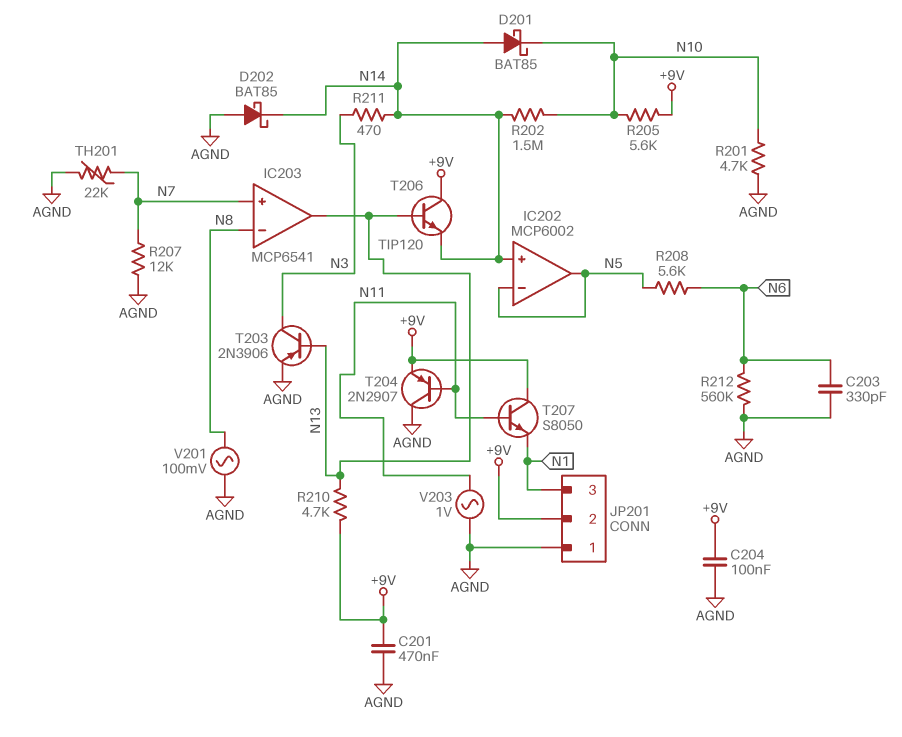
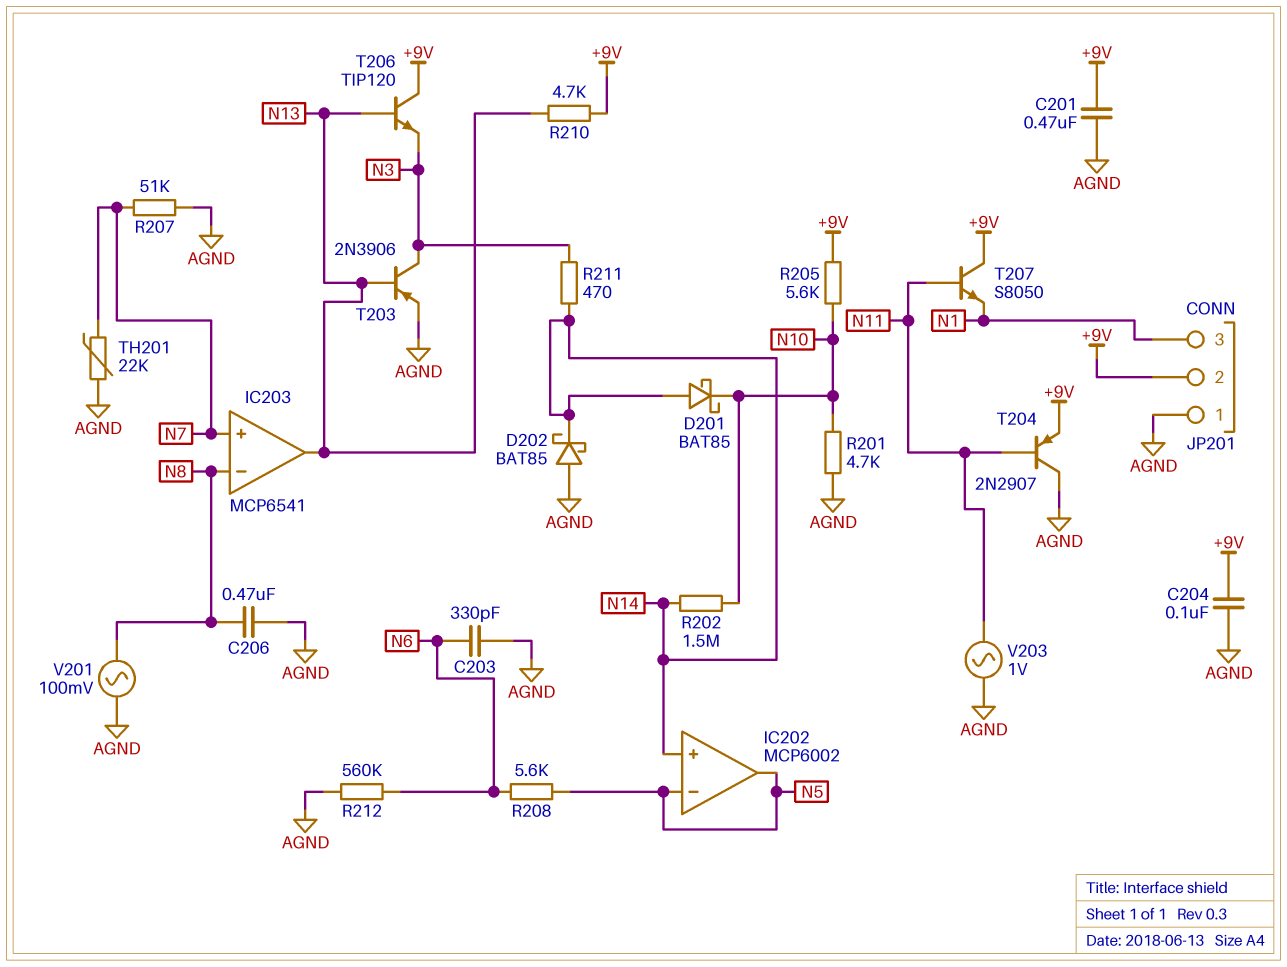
C206: none -> 470nF (AGND, N8)
R207: 12k (AGND, N7) -> 51k (AGND, N7)
T206: NPN TIP120 (B N13, C +9V, E N14) -> NPN TIP120 (B N13, C +9V, E N3)

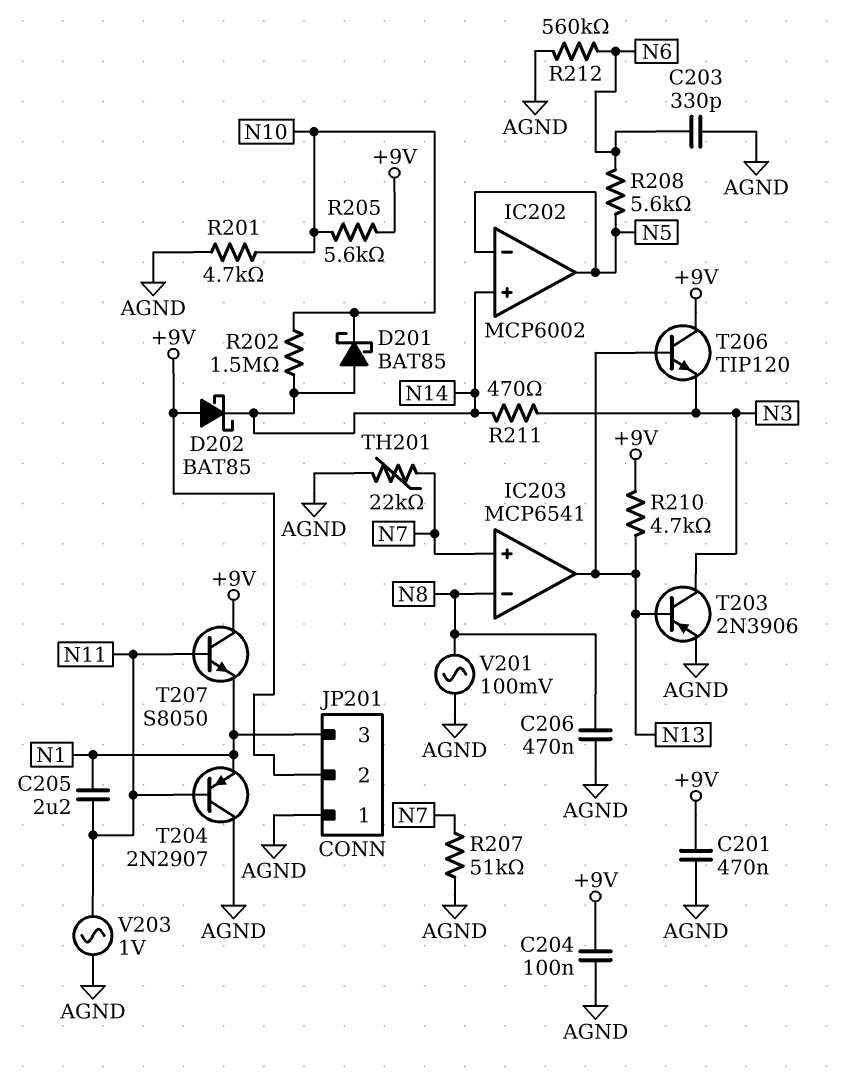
C205: none -> 2.2uF (N1, N11)
D202: schottky BAT85 (A AGND, K N14) -> schottky BAT85 (A +9V, K N14)
T204: PNP 2N2907 (B N11, C AGND, E +9V) -> PNP 2N2907 (B N11, C AGND, E N1)

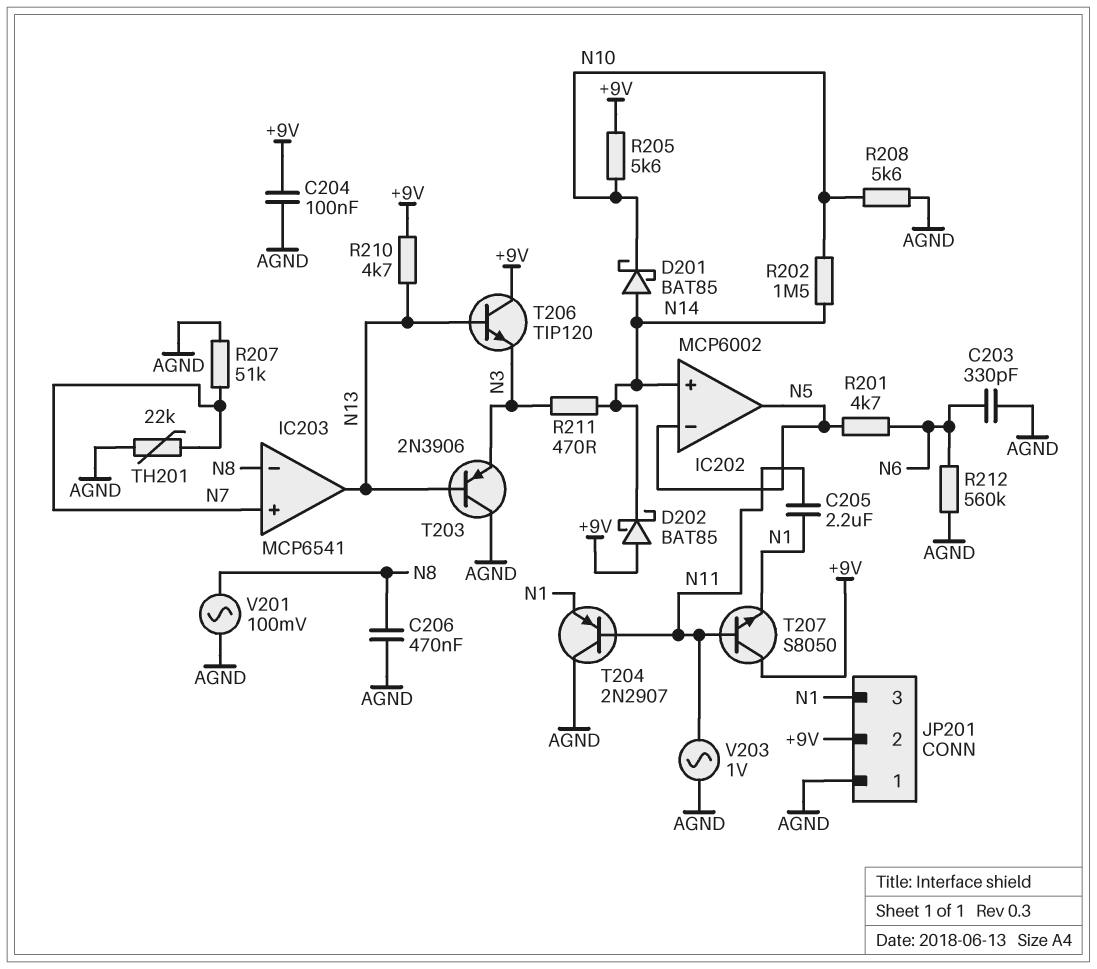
C201: 470nF (+9V, AGND) -> none
R201: 4.7k (AGND, N10) -> 4.7k (N5, N6)
R208: 5.6k (N5, N6) -> 5.6k (AGND, N10)
T203: PNP 2N3906 (B N13, C N3, E AGND) -> PNP 2N3906 (B N13, C AGND, E N3)

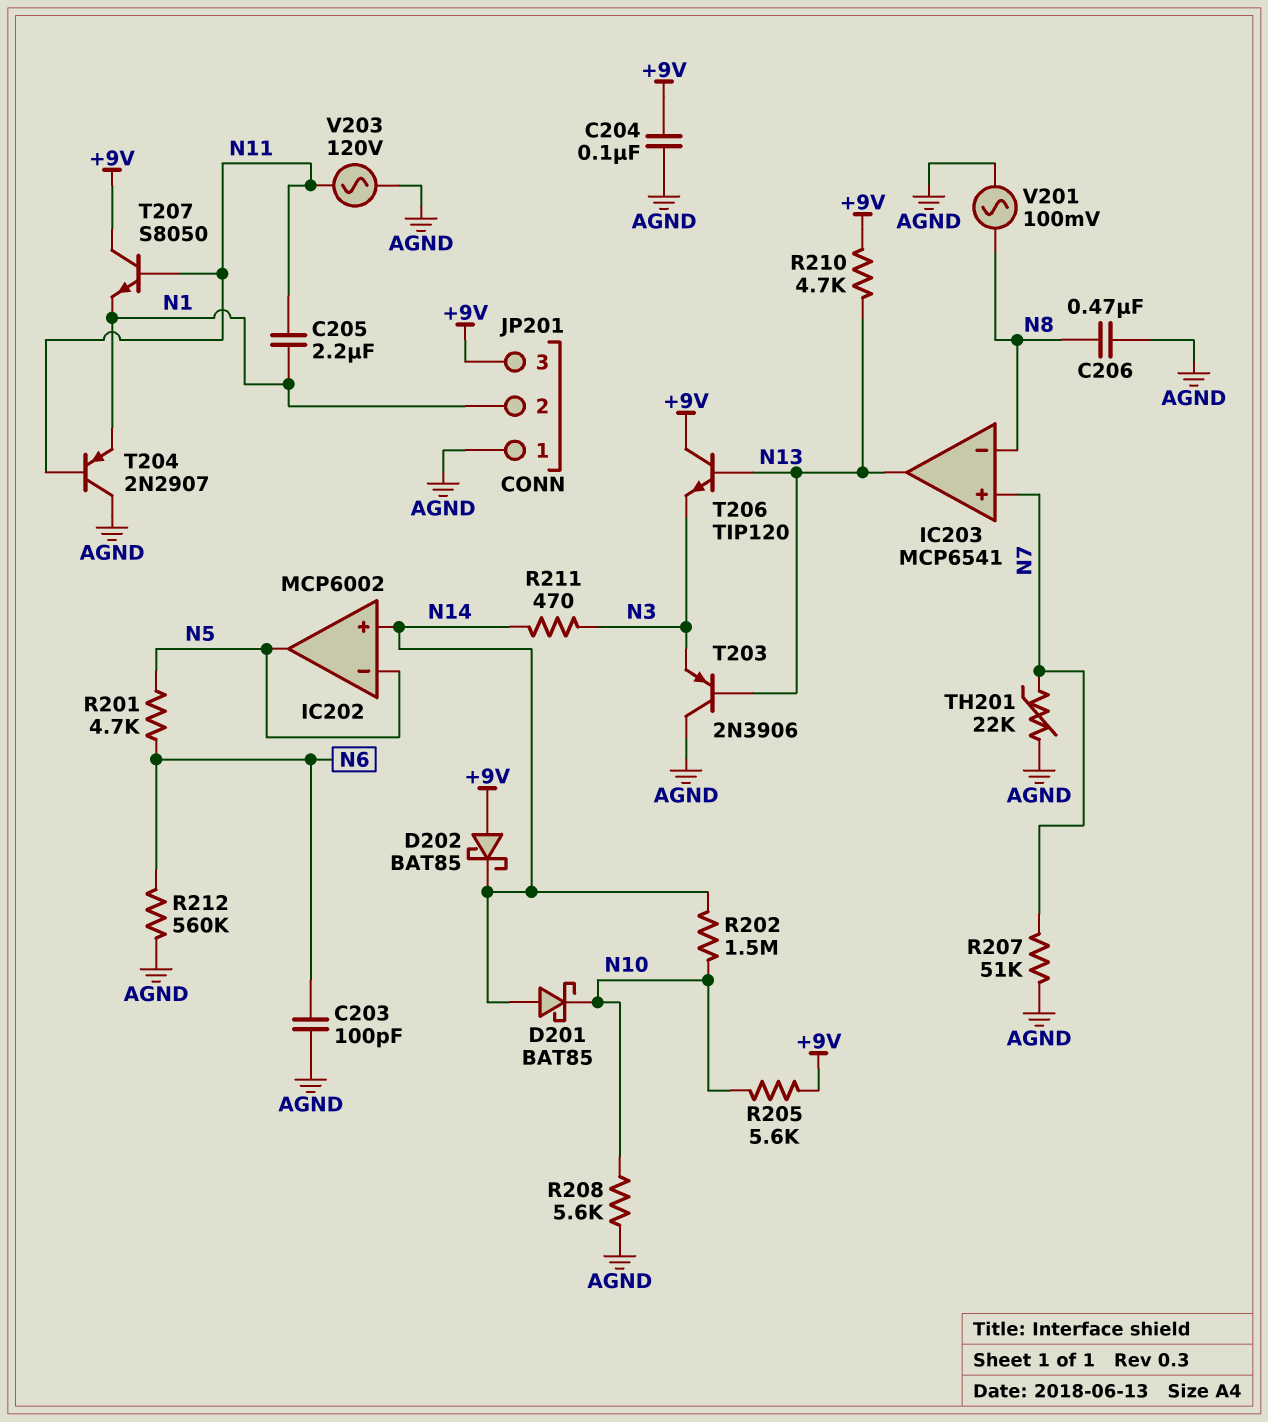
C203: 330pF (AGND, N6) -> 100pF (AGND, N6)
JP201 pin 2: +9V -> N1
JP201 pin 3: N1 -> +9V
V203: AC 1V (AGND, N11) -> AC 120V (AGND, N11)

